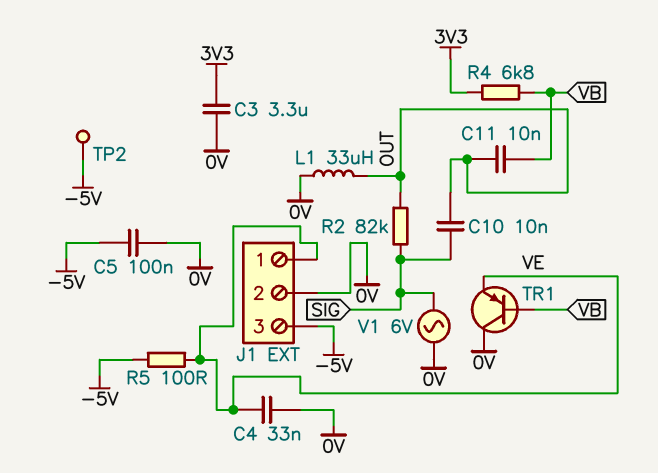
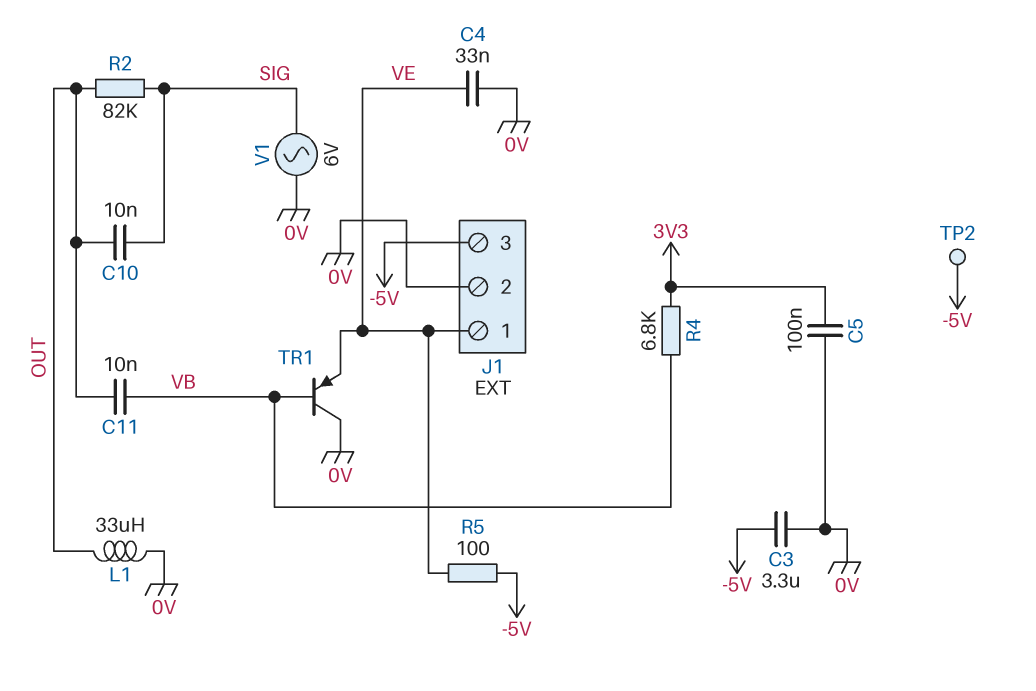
C3: 3.3uF (0V, 3V3) -> 3.3uF (-5V, 0V)
C5: 100nF (-5V, 0V) -> 100nF (0V, 3V3)

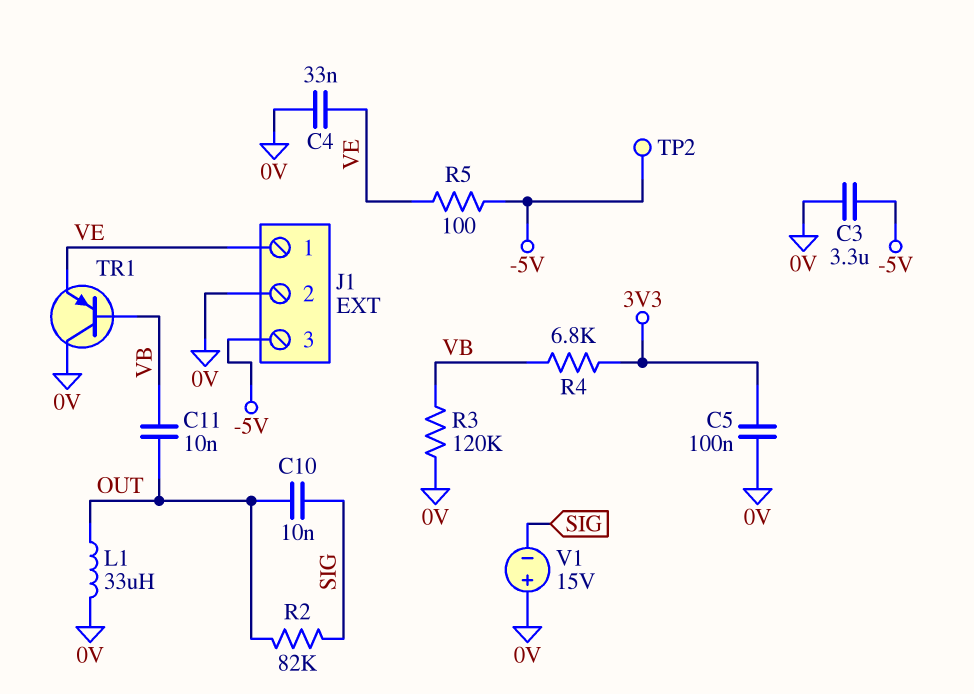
R3: none -> 120k (0V, VB)
V1: AC 6V (0V, SIG) -> 15V (plus 0V, minus SIG)

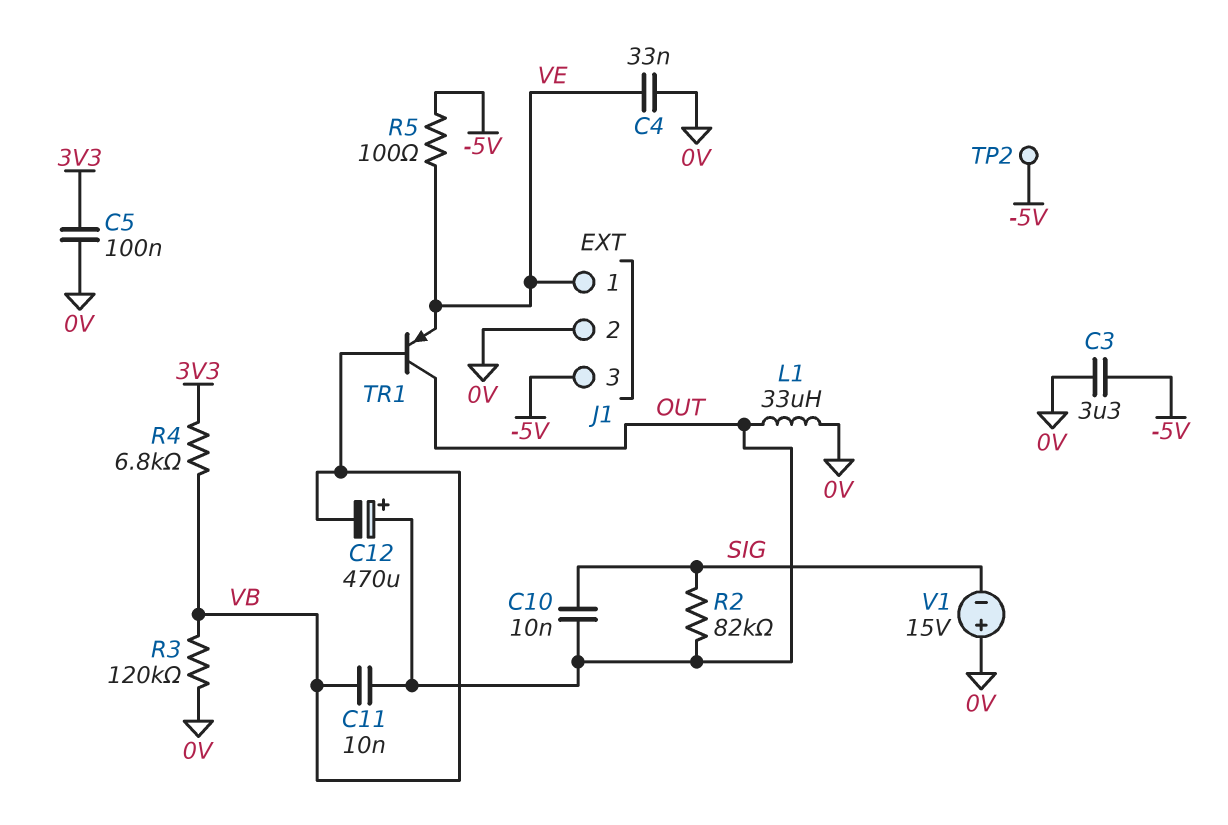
C12: none -> 470uF (plus OUT, minus VB)
TR1: PNP (B VB, C 0V, E VE) -> PNP (B VB, C OUT, E VE)

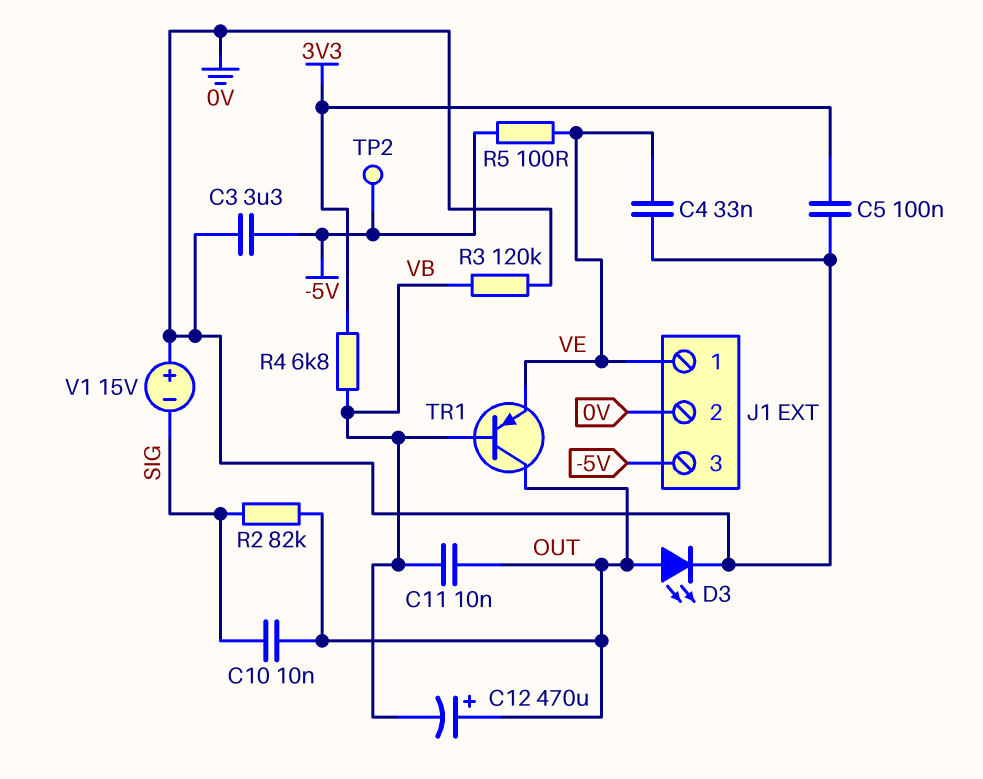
D3: none -> LED (A OUT, K 0V)
L1: 33uH (0V, OUT) -> none

